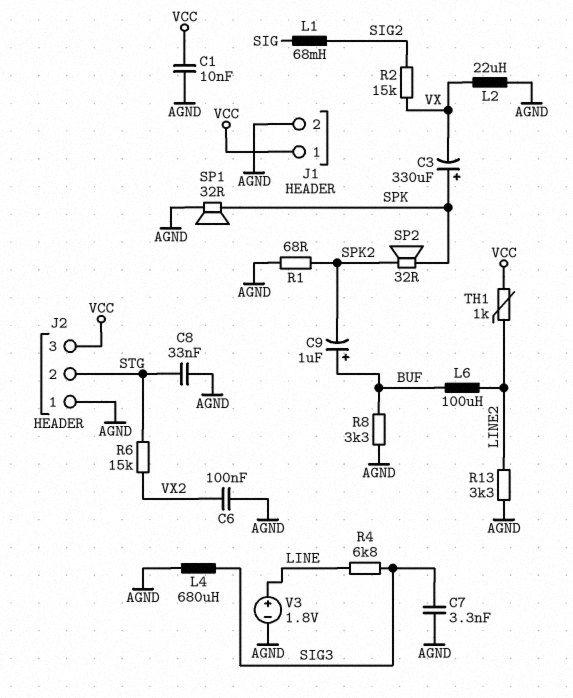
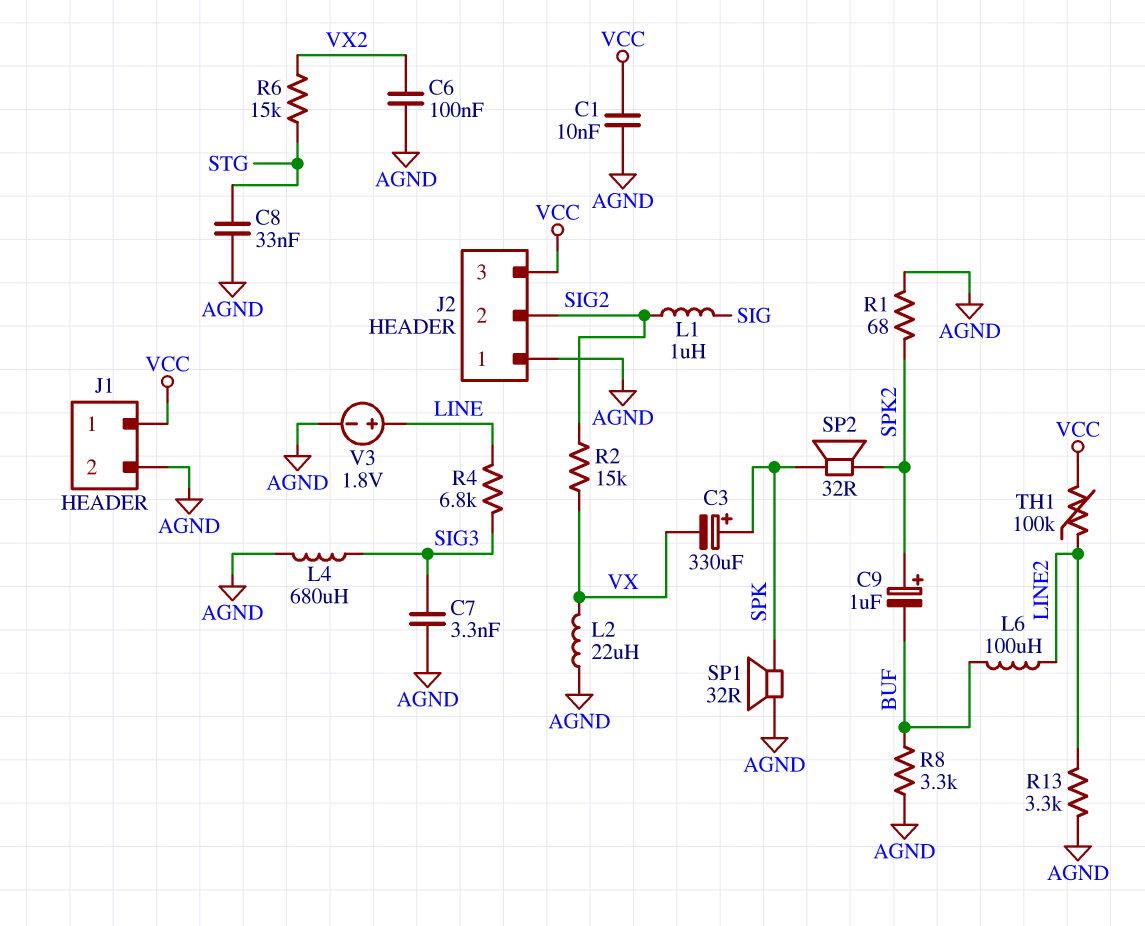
C9: 1uF (plus BUF, minus SPK2) -> 1uF (plus SPK2, minus BUF)
J2 pin 2: STG -> SIG2
L1: 68mH (SIG, SIG2) -> 1uH (SIG, SIG2)
TH1: 1k (LINE2, VCC) -> 100k (LINE2, VCC)

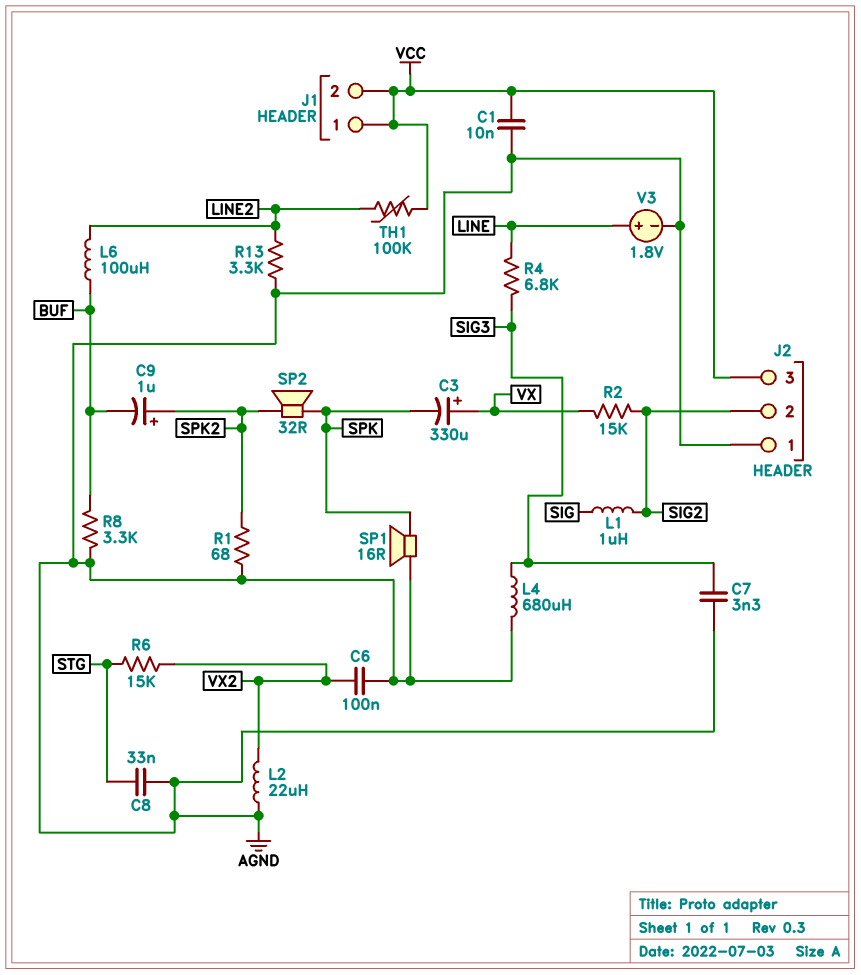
C3: 330uF (plus SPK, minus VX) -> 330uF (plus VX, minus SPK)
J1 pin 2: AGND -> VCC
L2: 22uH (AGND, VX) -> 22uH (AGND, VX2)
SP1: speaker 32R (AGND, SPK) -> speaker 16R (AGND, SPK)

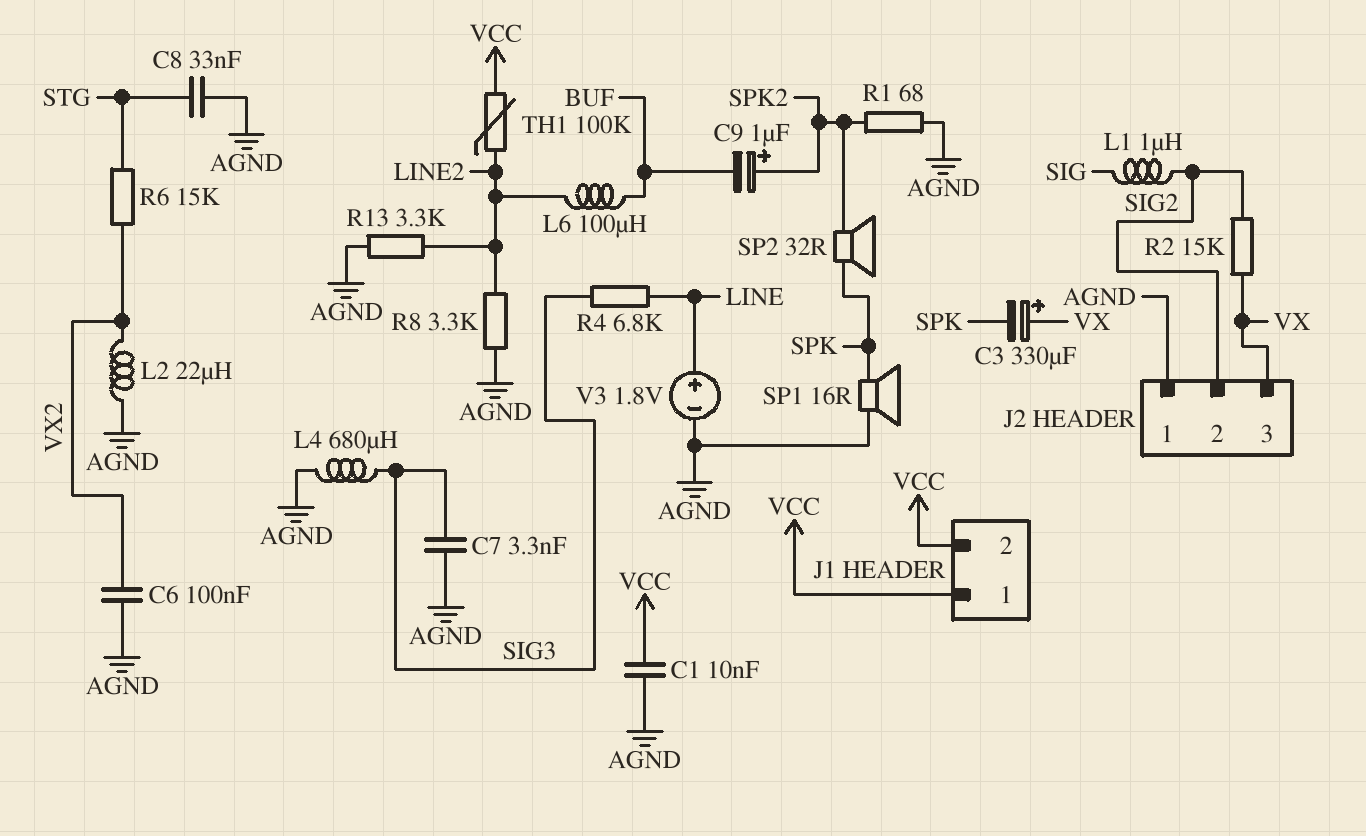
J2 pin 3: VCC -> VX
R8: 3.3k (AGND, BUF) -> 3.3k (AGND, LINE2)

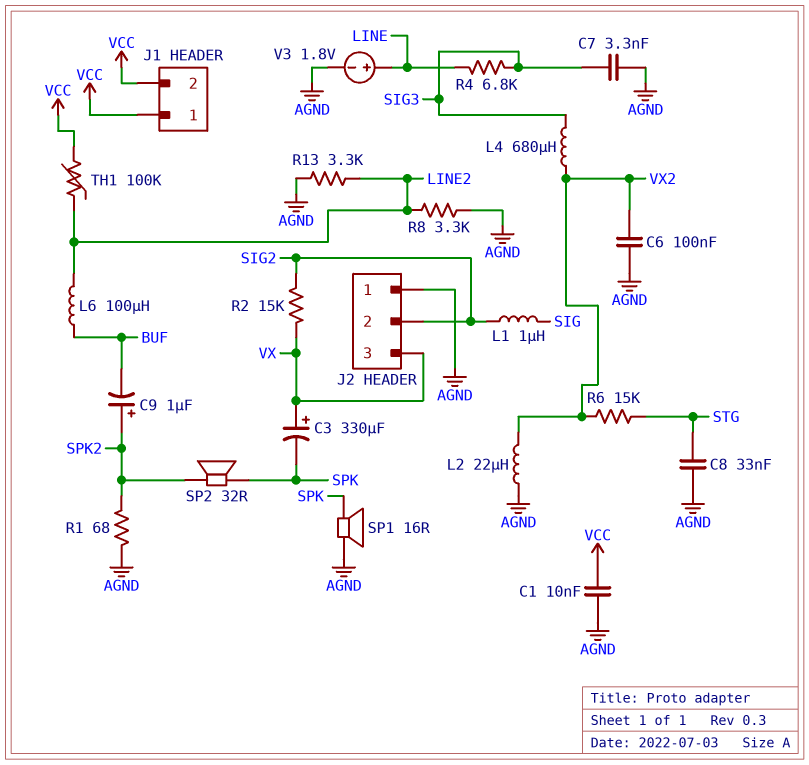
L4: 680uH (AGND, SIG3) -> 680uH (SIG3, VX2)

